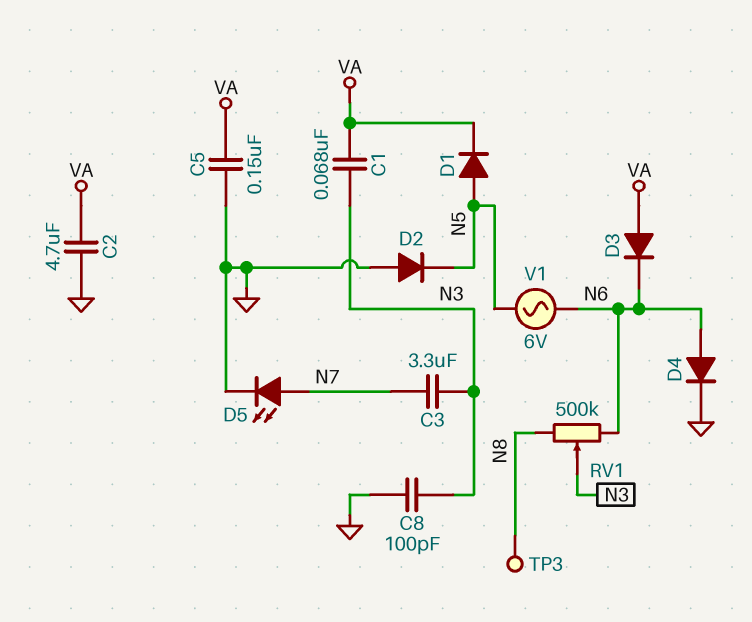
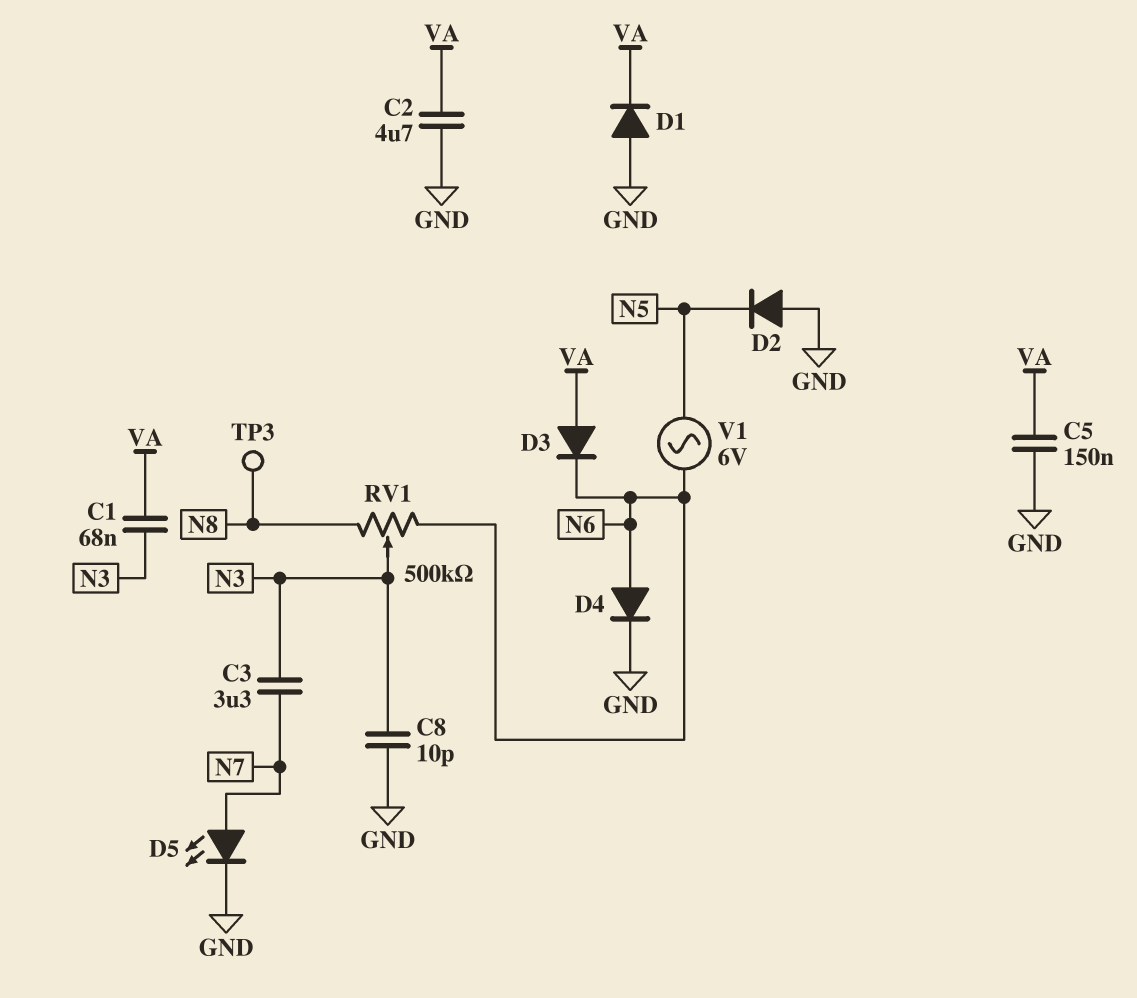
C8: 100pF (GND, N3) -> 10pF (GND, N3)
D1: diode (A N5, K VA) -> diode (A GND, K VA)

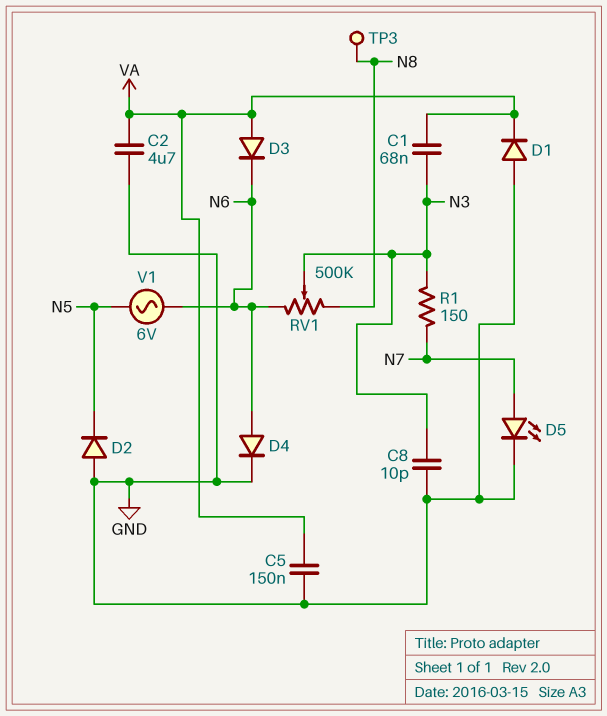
C3: 3.3uF (N3, N7) -> none
R1: none -> 150 (N3, N7)

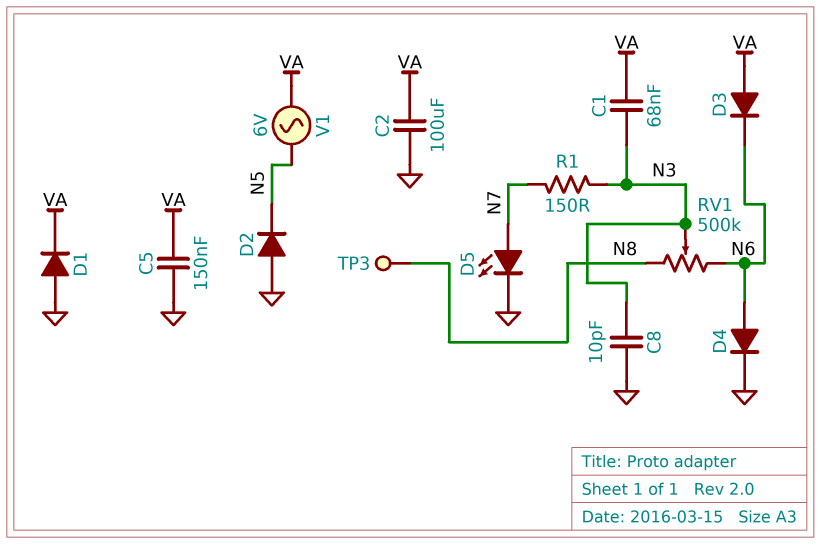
C2: 4.7uF (GND, VA) -> 100uF (GND, VA)
V1: AC 6V (N5, N6) -> AC 6V (N5, VA)

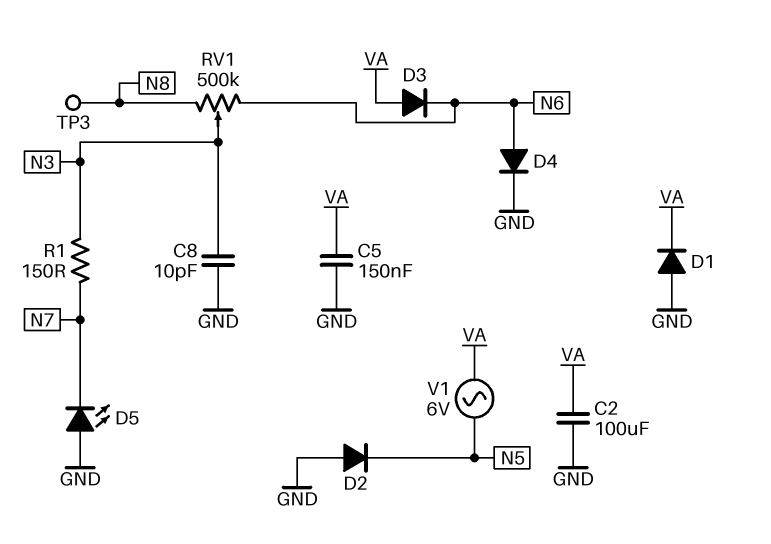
C1: 68nF (N3, VA) -> none
D5: LED (A N7, K GND) -> LED (A GND, K N7)

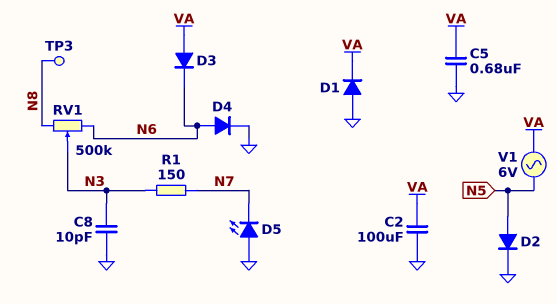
C5: 150nF (GND, VA) -> 680nF (GND, VA)
D2: diode (A GND, K N5) -> diode (A N5, K GND)

